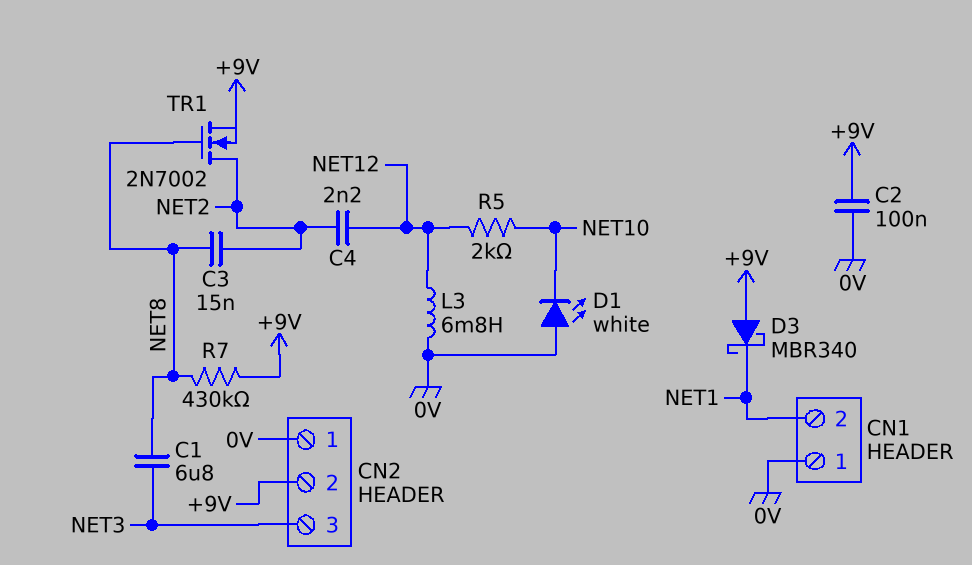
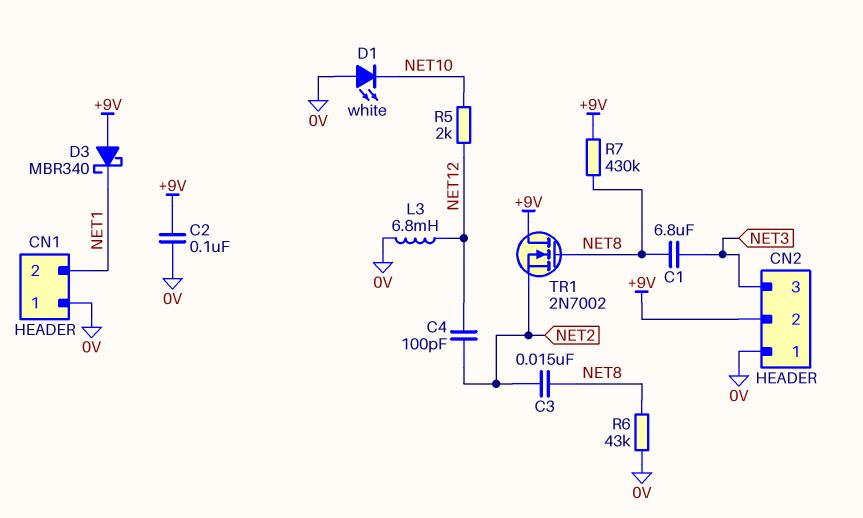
C4: 2.2nF (NET2, NET12) -> 100pF (NET2, NET12)
R6: none -> 43k (0V, NET8)
TR1: NMOS 2N7002 (G NET8, D NET2, S +9V) -> NMOS 2N7002 (G NET8, D +9V, S NET2)

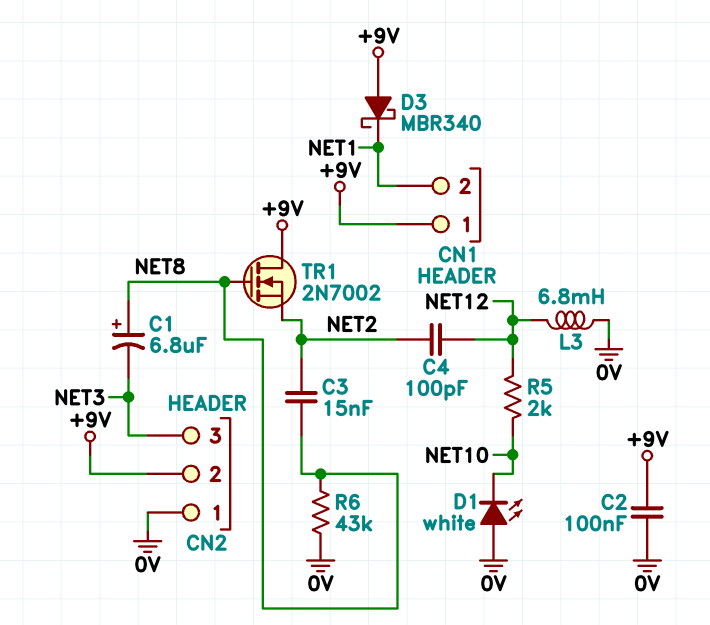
C1: 6.8uF (NET3, NET8) -> 6.8uF (plus NET8, minus NET3)
CN1 pin 1: 0V -> +9V
R7: 430k (+9V, NET8) -> none

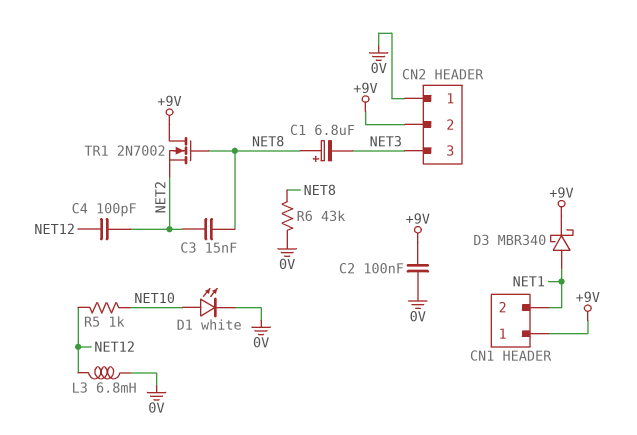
D1: LED white (A 0V, K NET10) -> LED white (A NET10, K 0V)
D3: schottky MBR340 (A +9V, K NET1) -> schottky MBR340 (A NET1, K +9V)
R5: 2k (NET10, NET12) -> 1k (NET10, NET12)

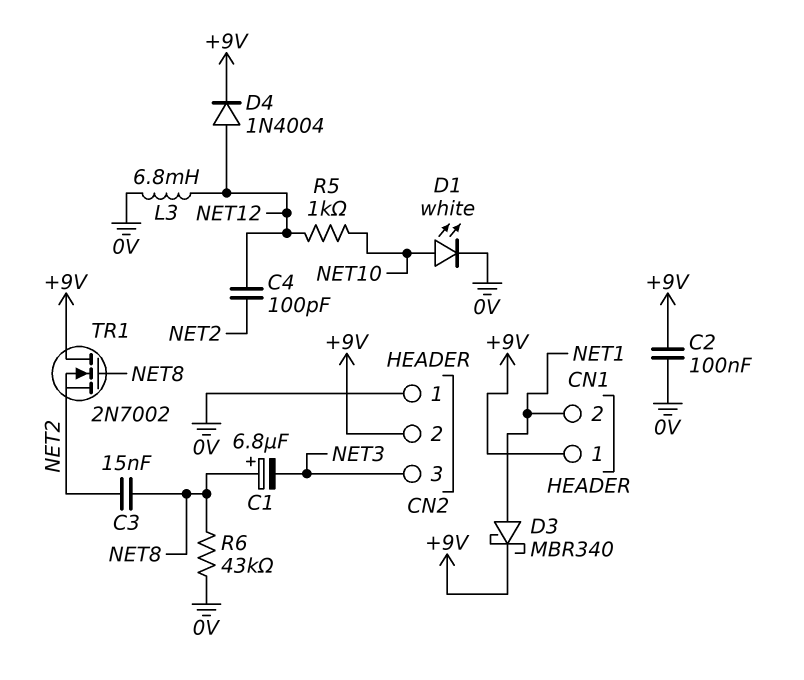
D4: none -> diode 1N4004 (A NET12, K +9V)

